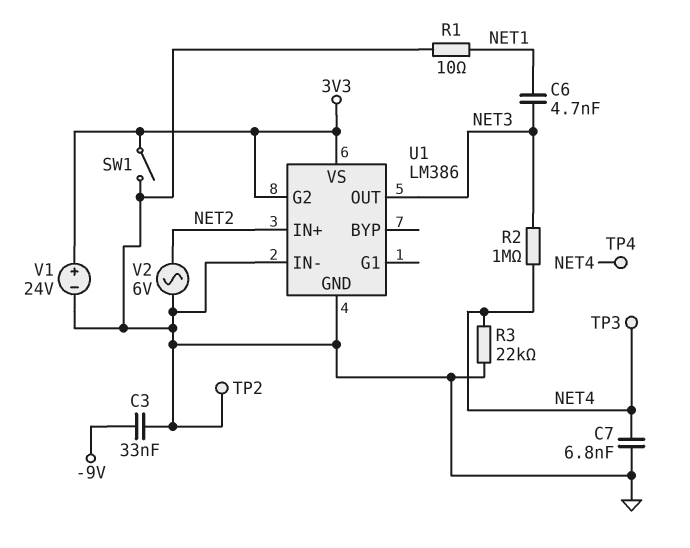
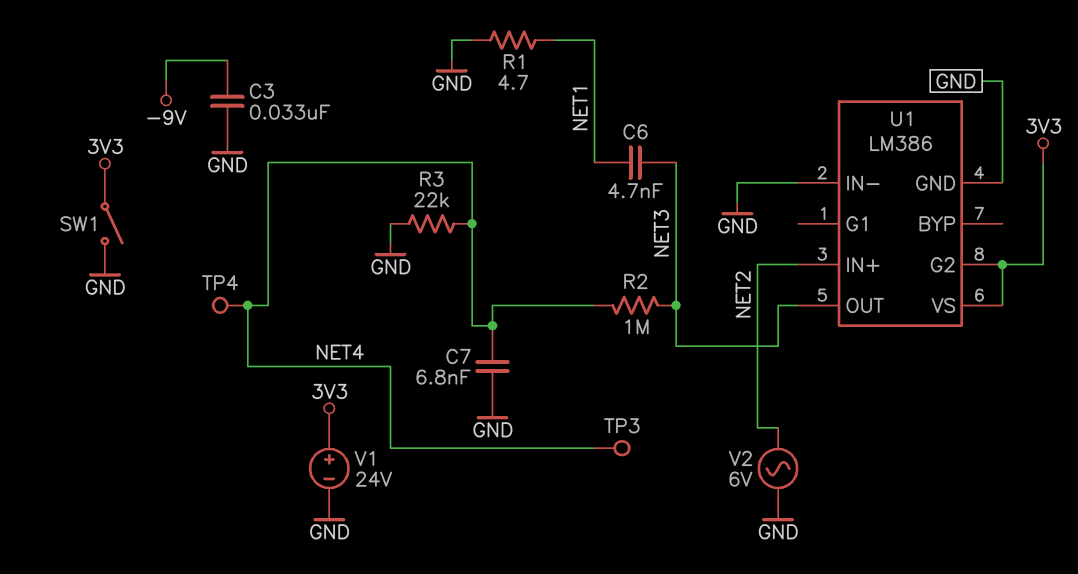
R1: 10 (GND, NET1) -> 4.7 (GND, NET1)
TP2: test point (GND) -> none

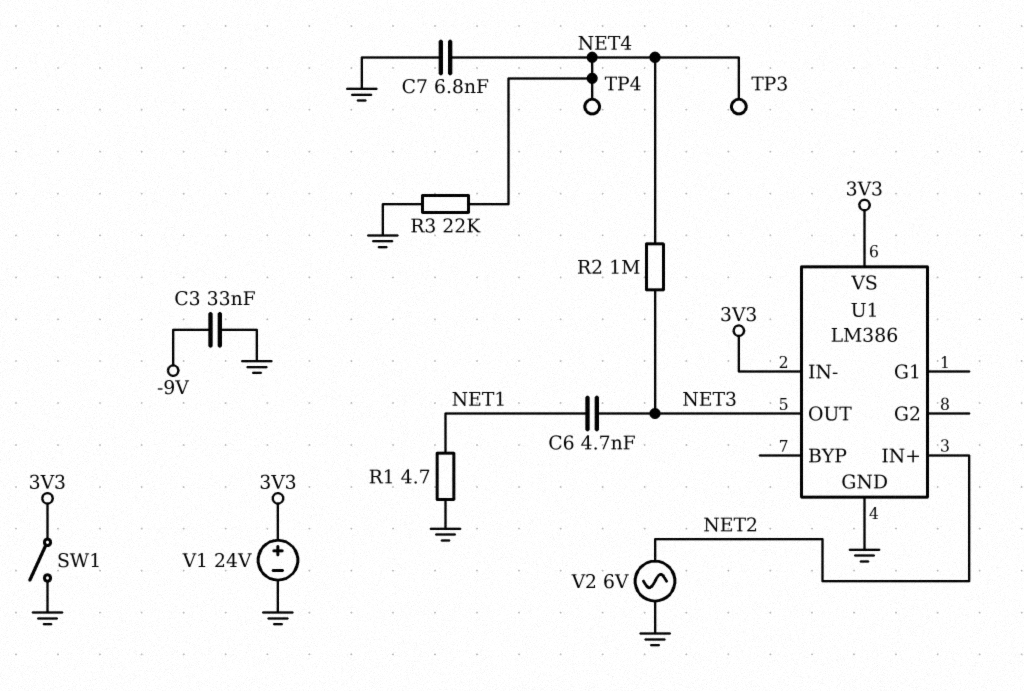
U1 pin G2: 3V3 -> none
U1 pin IN-: GND -> 3V3

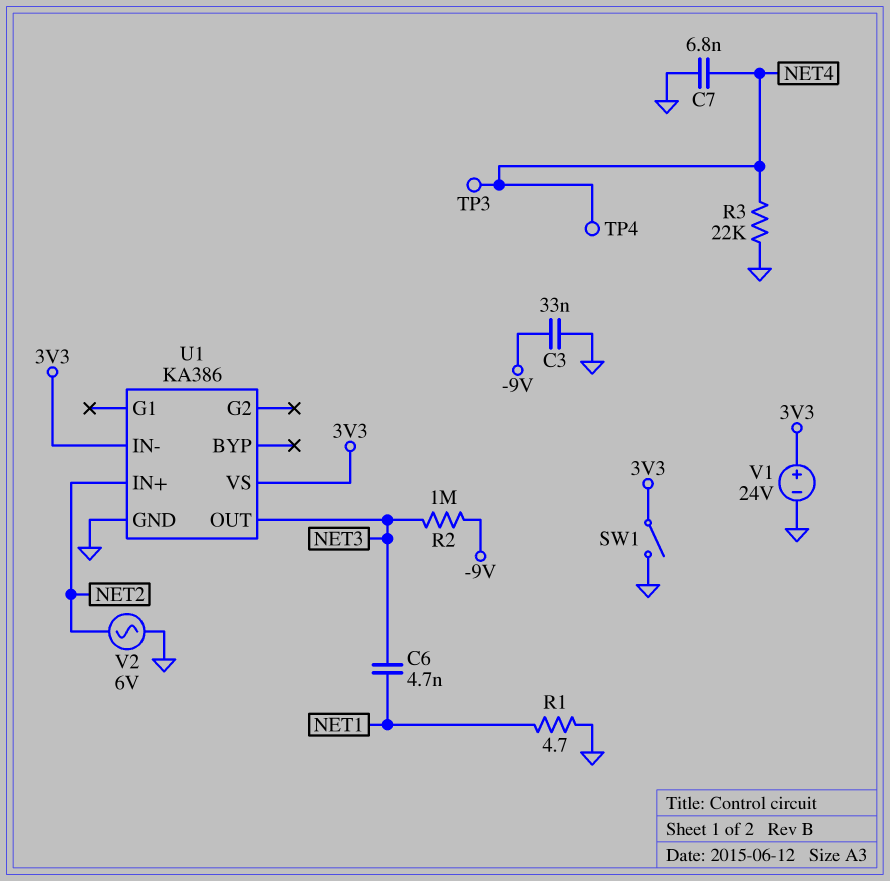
R2: 1M (NET3, NET4) -> 1M (-9V, NET3)
U1: LM386 -> KA386

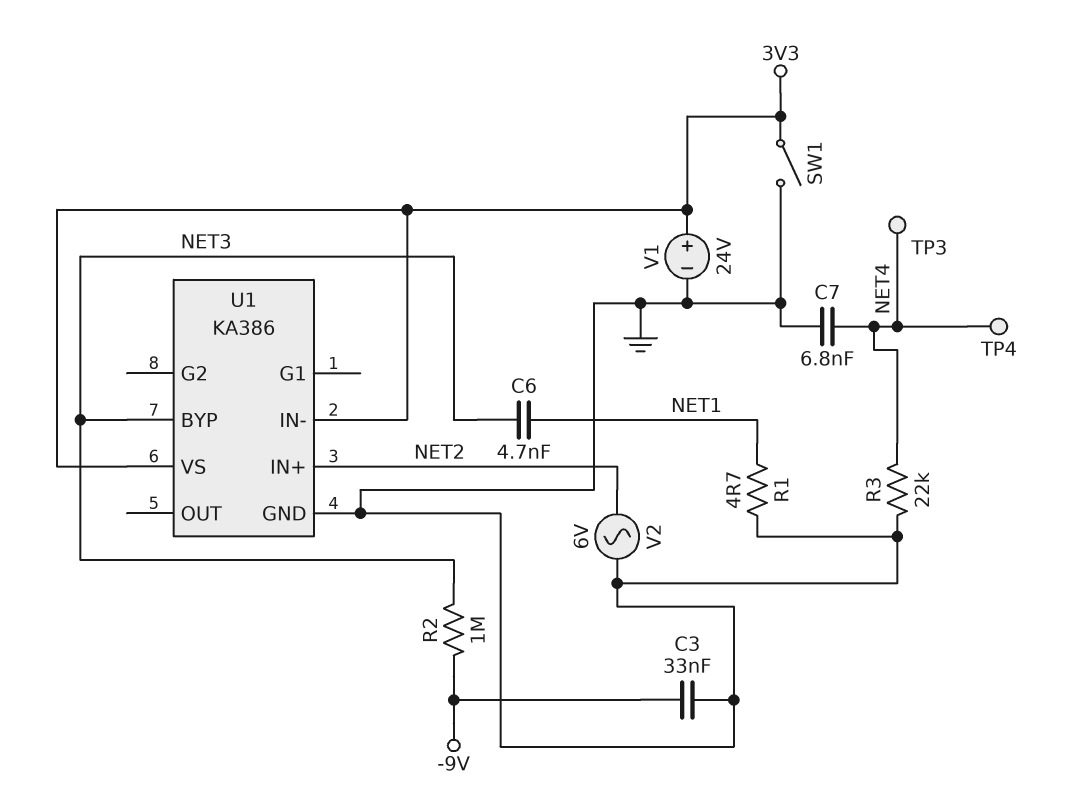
U1 pin BYP: none -> NET3
U1 pin OUT: NET3 -> none

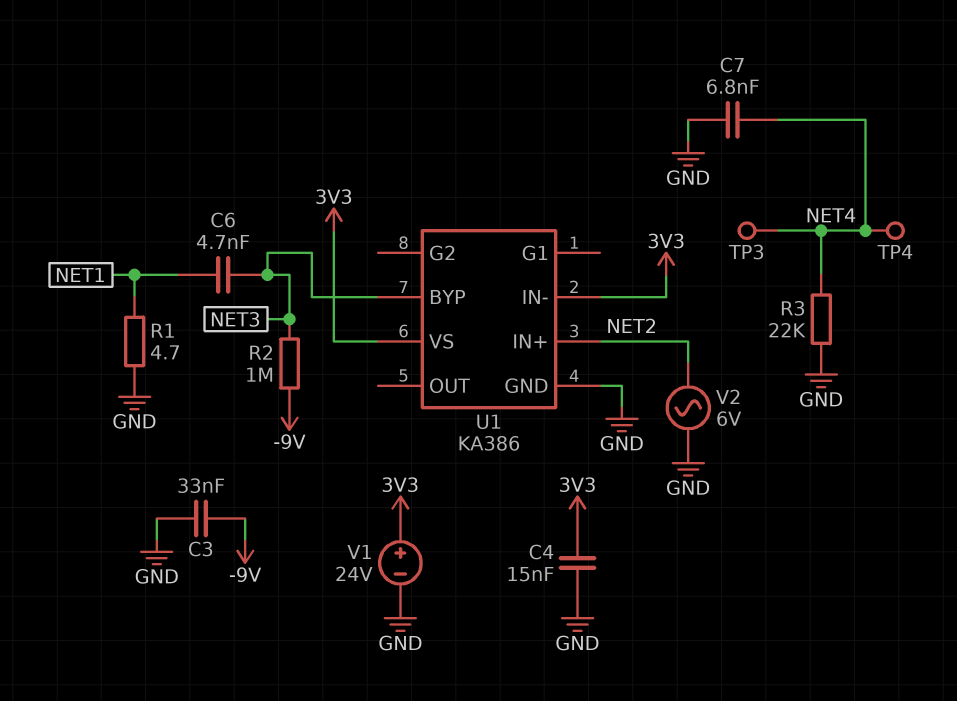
C4: none -> 15nF (3V3, GND)
SW1: switch (3V3, GND) -> none

